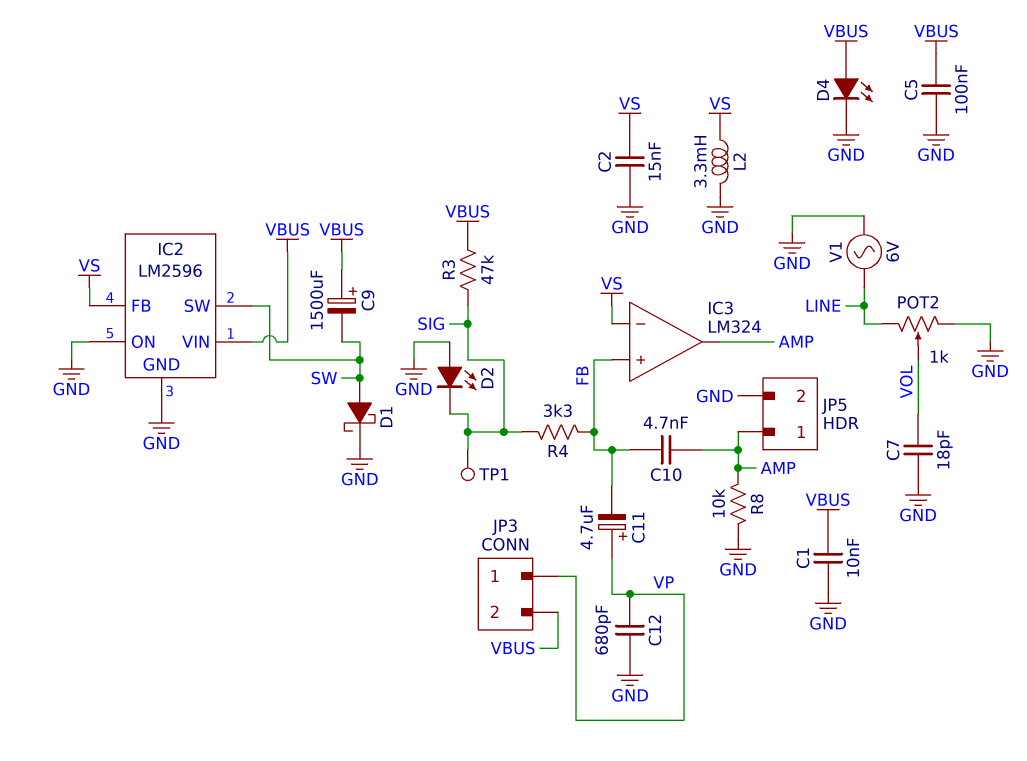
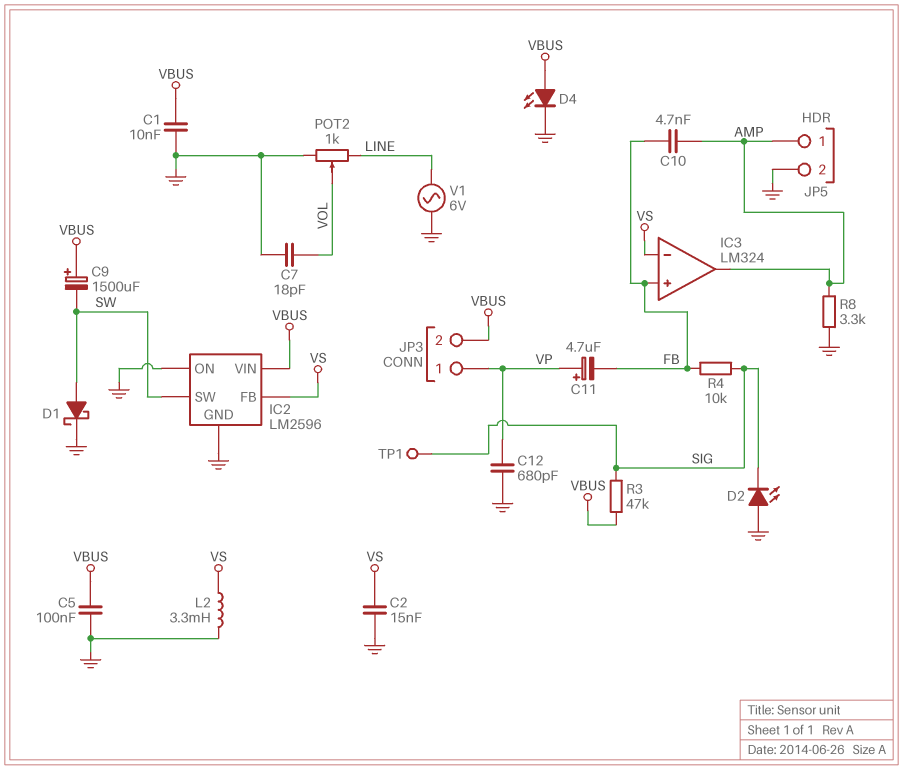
R4: 3.3k (FB, SIG) -> 10k (FB, SIG)
R8: 10k (AMP, GND) -> 3.3k (AMP, GND)

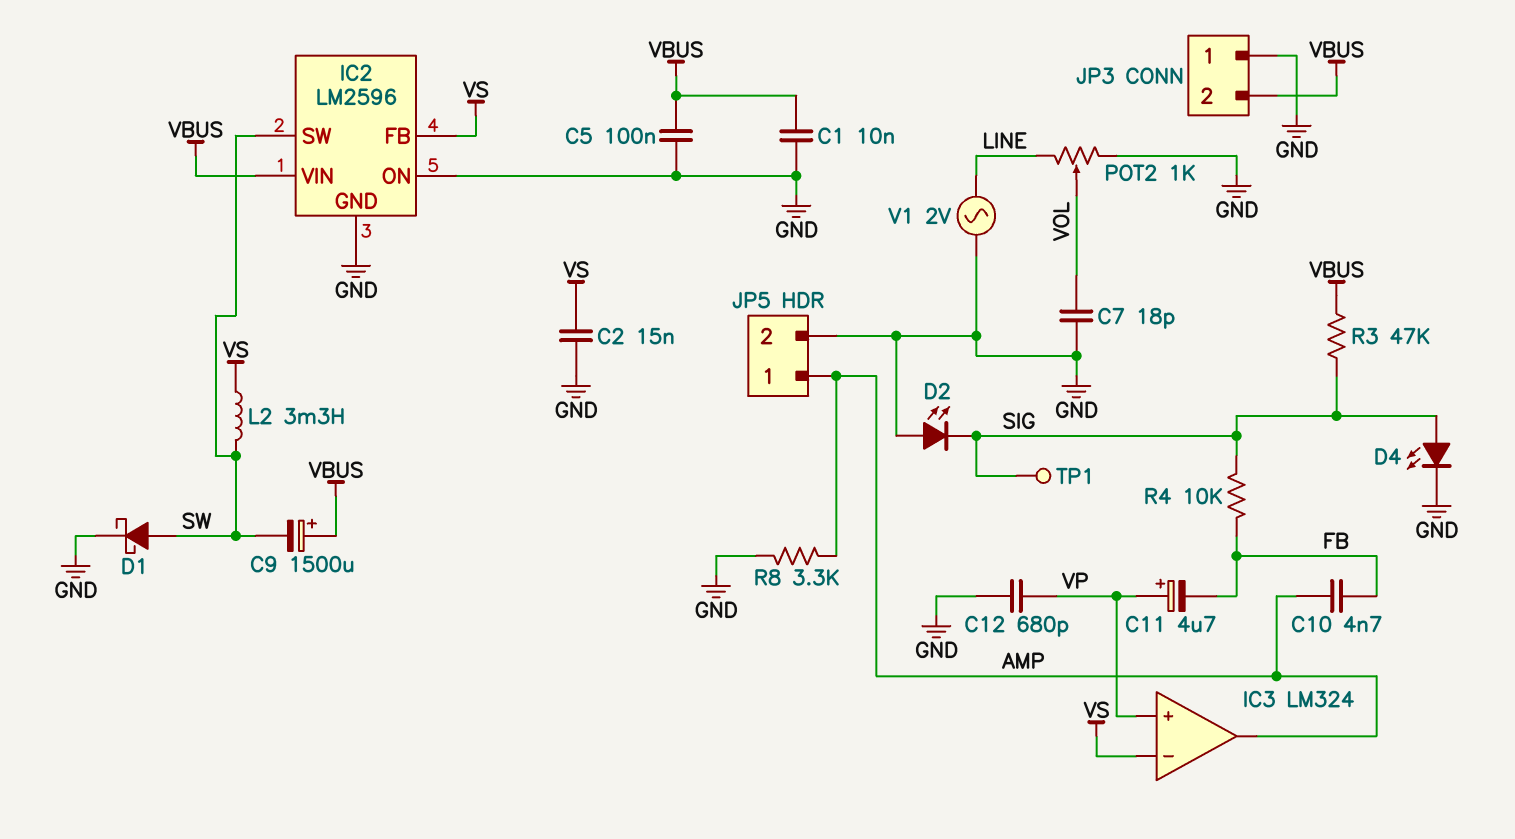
D4: LED (A VBUS, K GND) -> LED (A SIG, K GND)
IC3 pin in+: FB -> VP
JP3 pin 1: VP -> GND
L2: 3.3mH (GND, VS) -> 3.3mH (SW, VS)
V1: AC 6V (GND, LINE) -> AC 2V (GND, LINE)

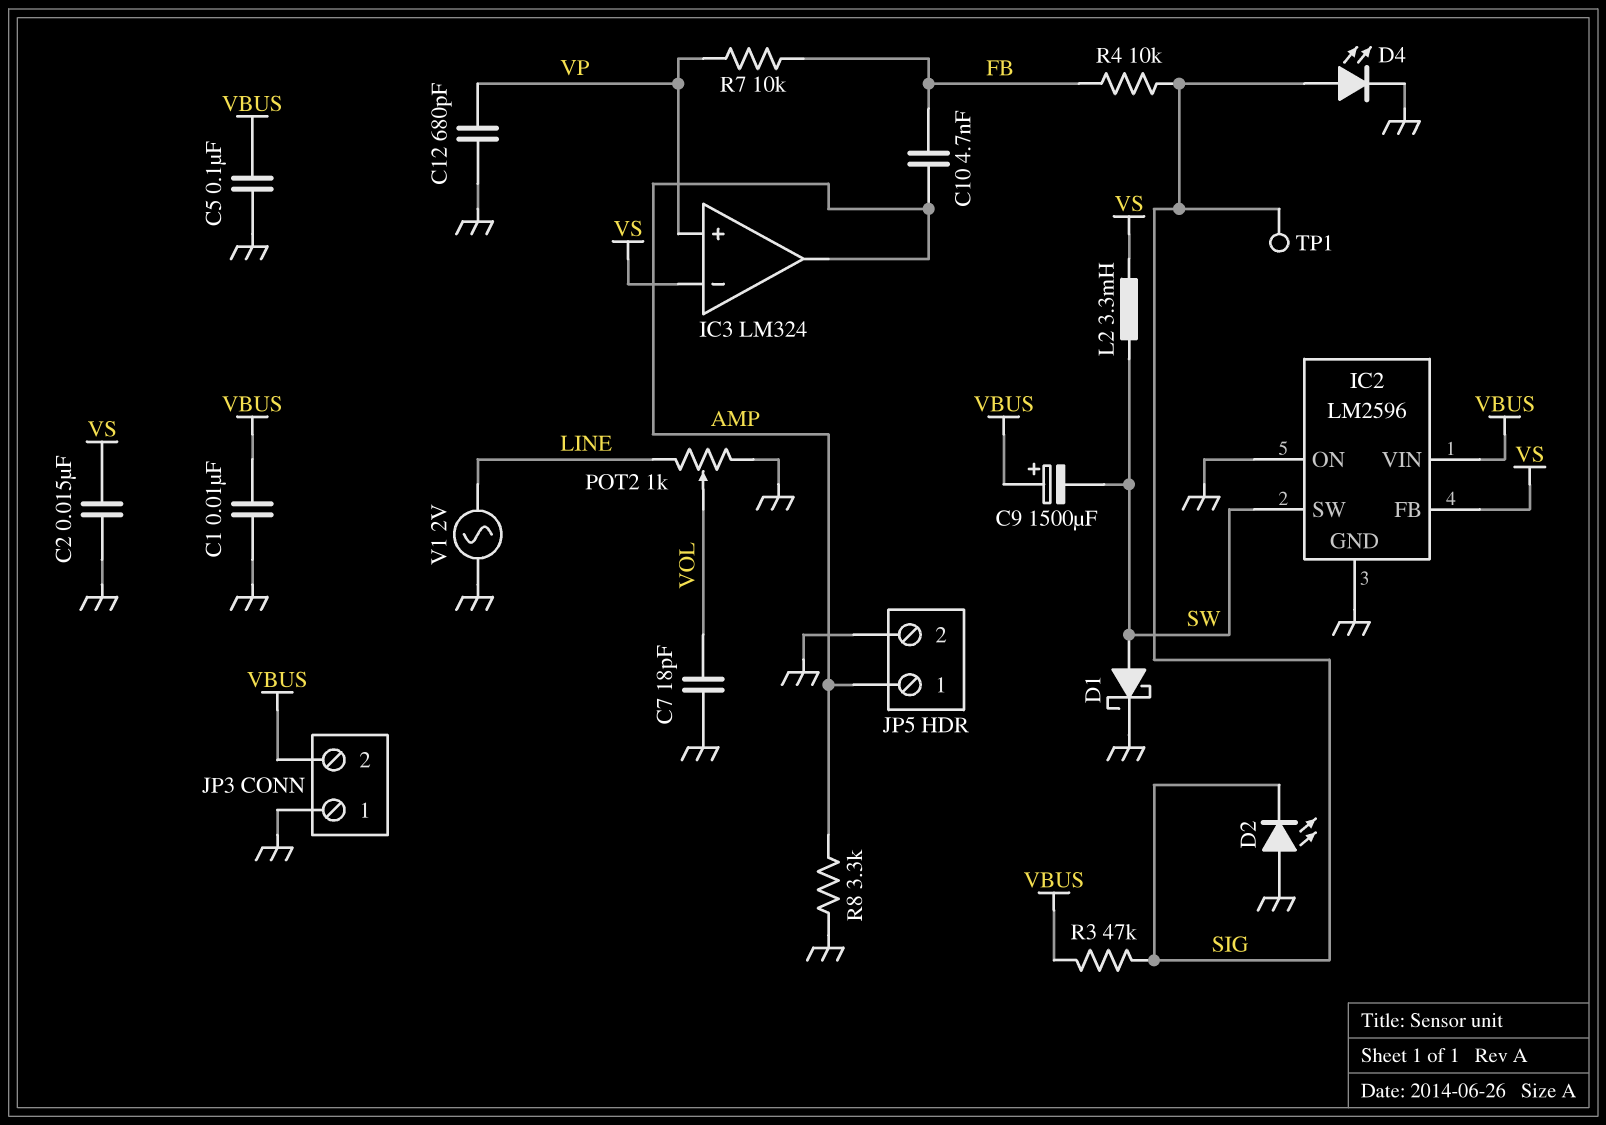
C11: 4.7uF (plus VP, minus FB) -> none
R7: none -> 10k (FB, VP)

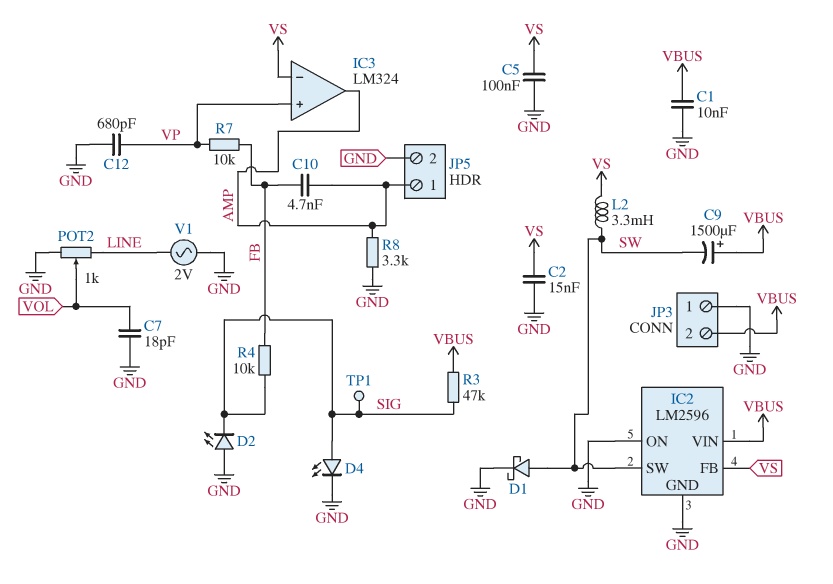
C5: 100nF (GND, VBUS) -> 100nF (GND, VS)

